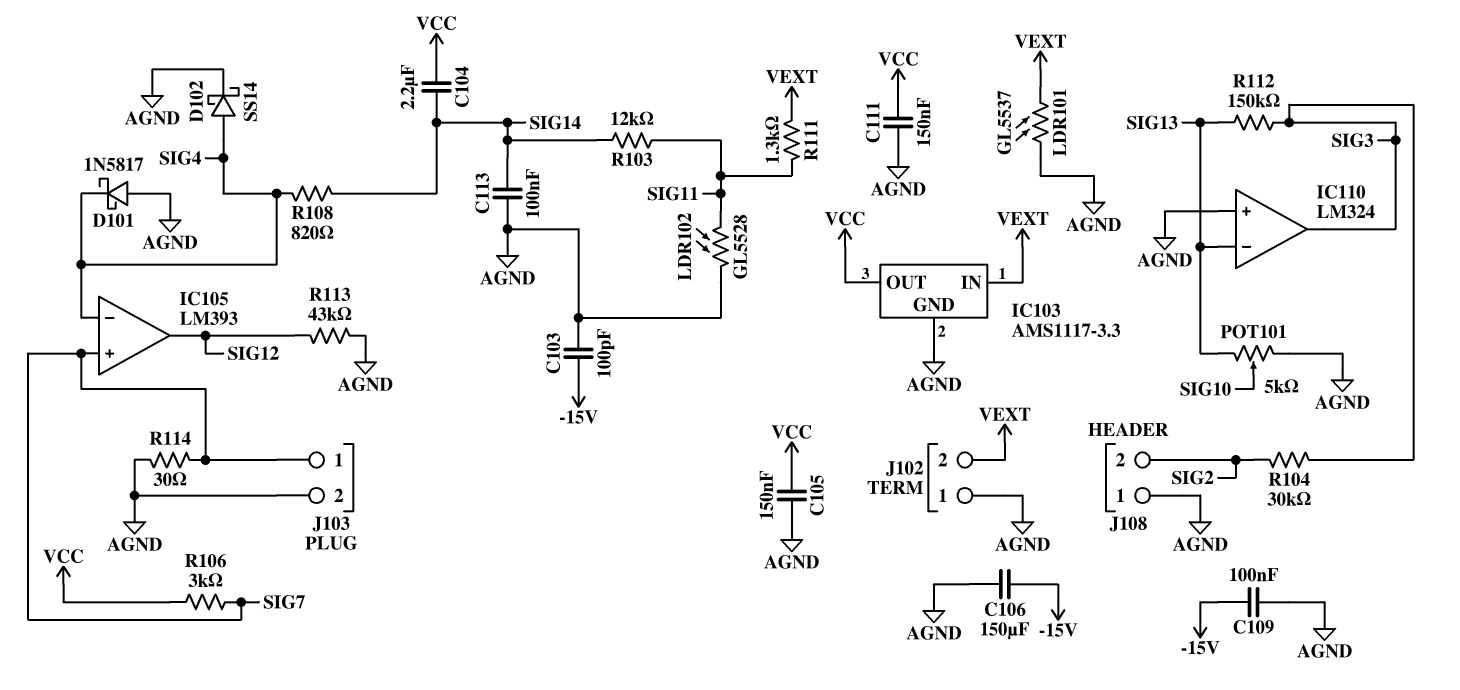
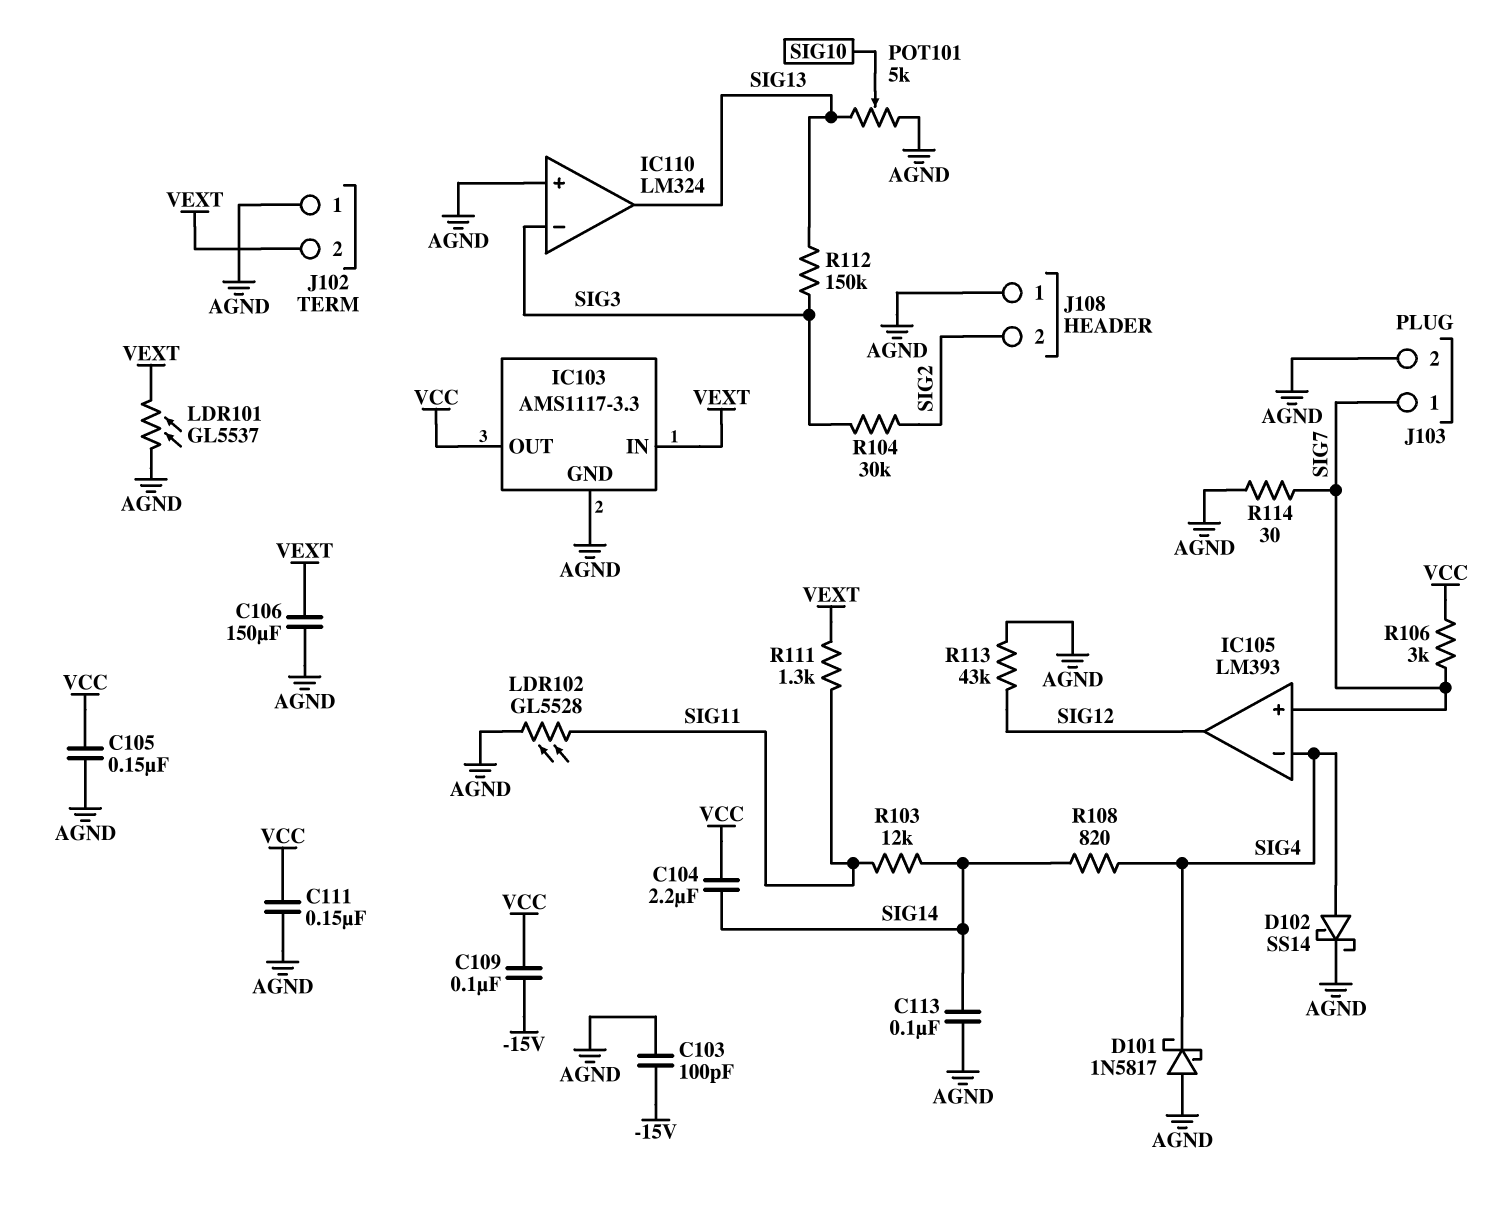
C106: 150uF (-15V, AGND) -> 150uF (AGND, VEXT)
C109: 100nF (-15V, AGND) -> 100nF (-15V, VCC)
IC110 pin in-: SIG13 -> SIG3
IC110 pin out: SIG3 -> SIG13

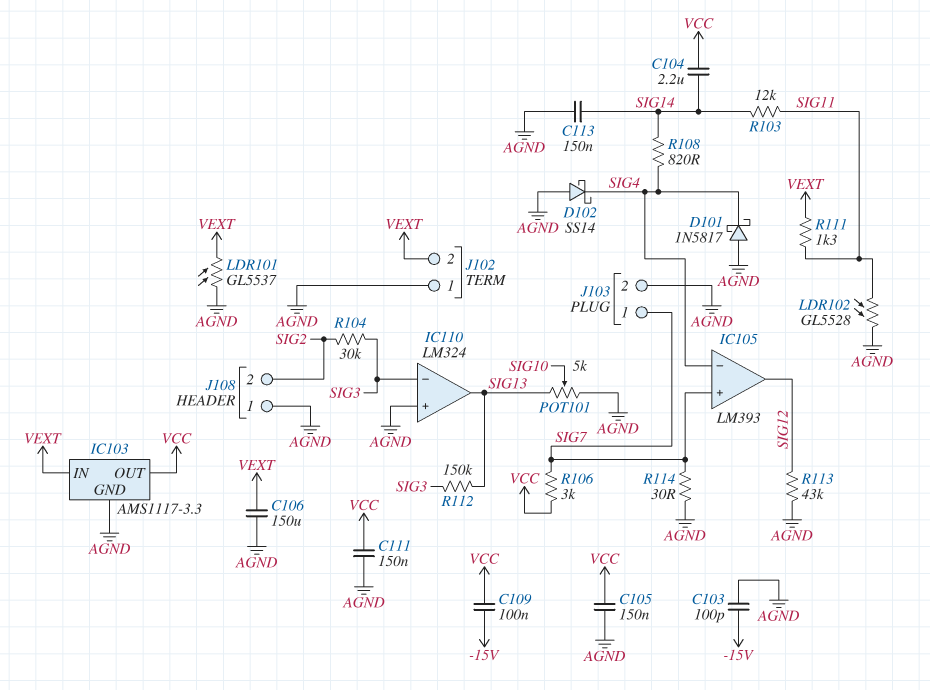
C113: 100nF (AGND, SIG14) -> 150nF (AGND, SIG14)
D102: schottky SS14 (A SIG4, K AGND) -> schottky SS14 (A AGND, K SIG4)

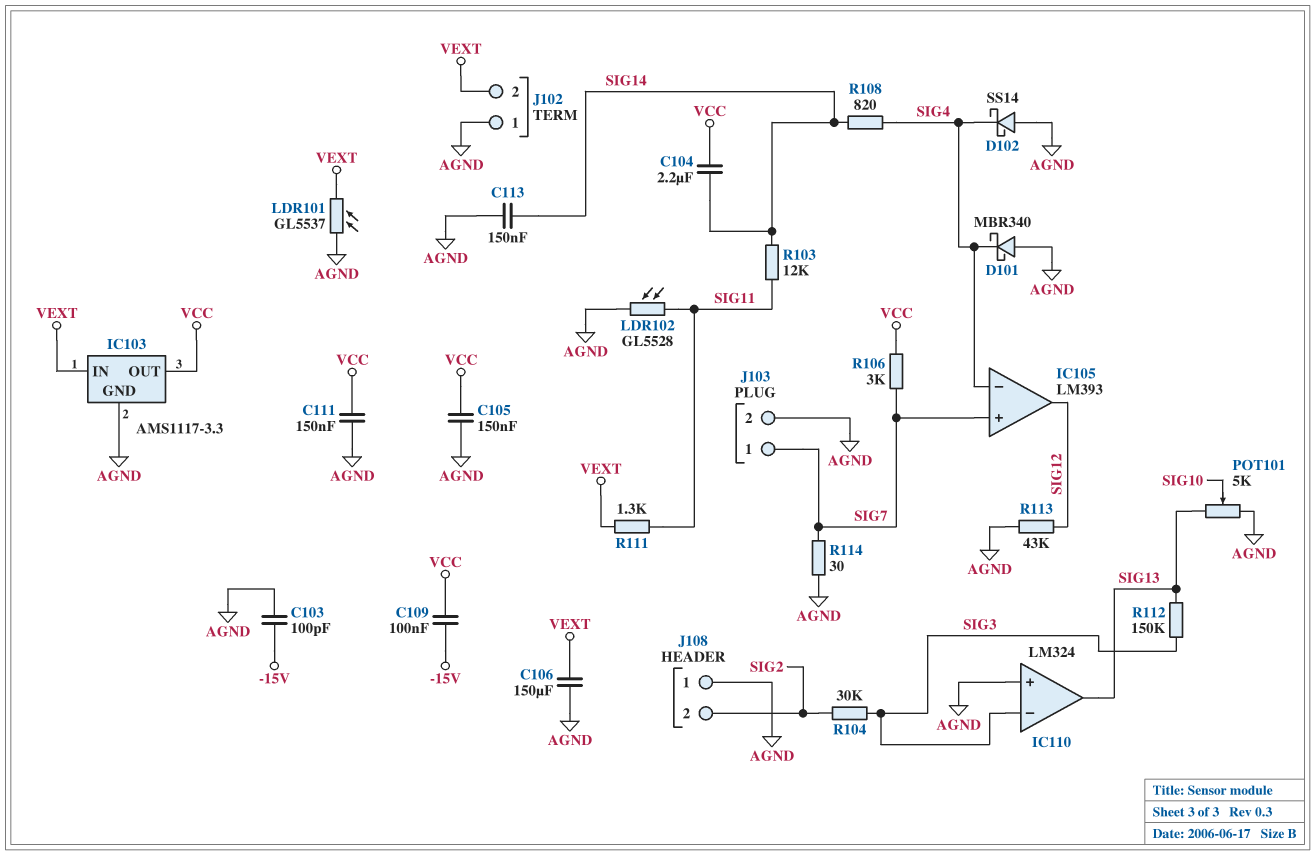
D101: schottky 1N5817 (A AGND, K SIG4) -> schottky MBR340 (A AGND, K SIG4)

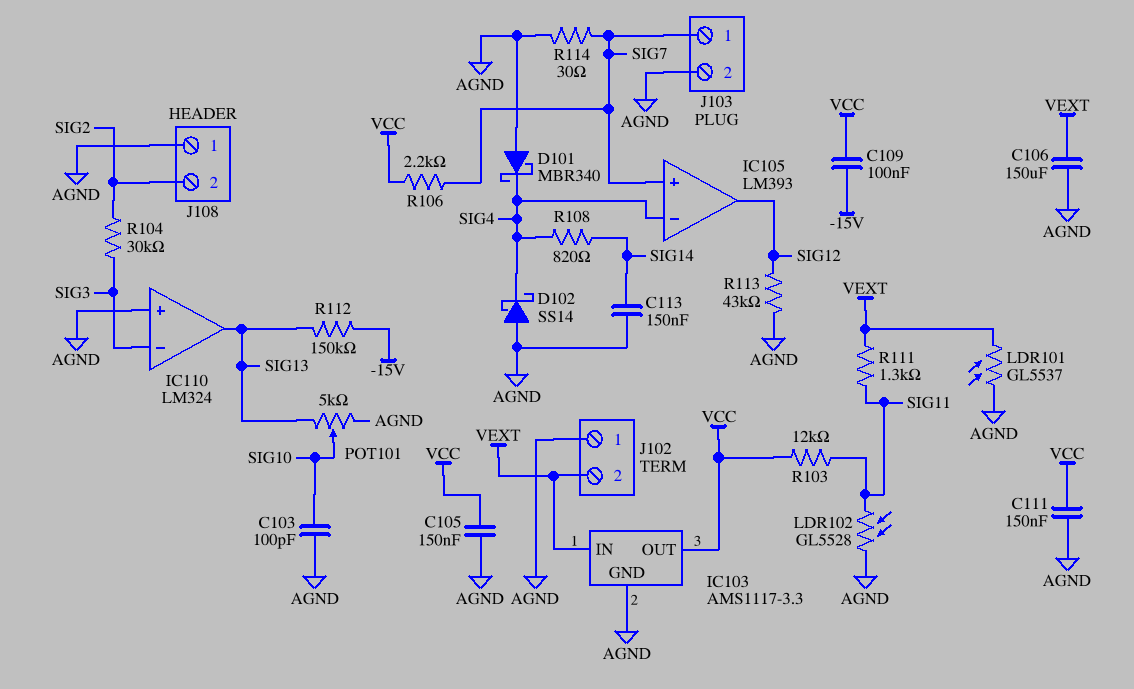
C103: 100pF (-15V, AGND) -> 100pF (AGND, SIG10)
C104: 2.2uF (SIG14, VCC) -> none
R103: 12k (SIG11, SIG14) -> 12k (SIG11, VCC)
R106: 3k (SIG7, VCC) -> 2.2k (SIG7, VCC)
R112: 150k (SIG3, SIG13) -> 150k (-15V, SIG13)

